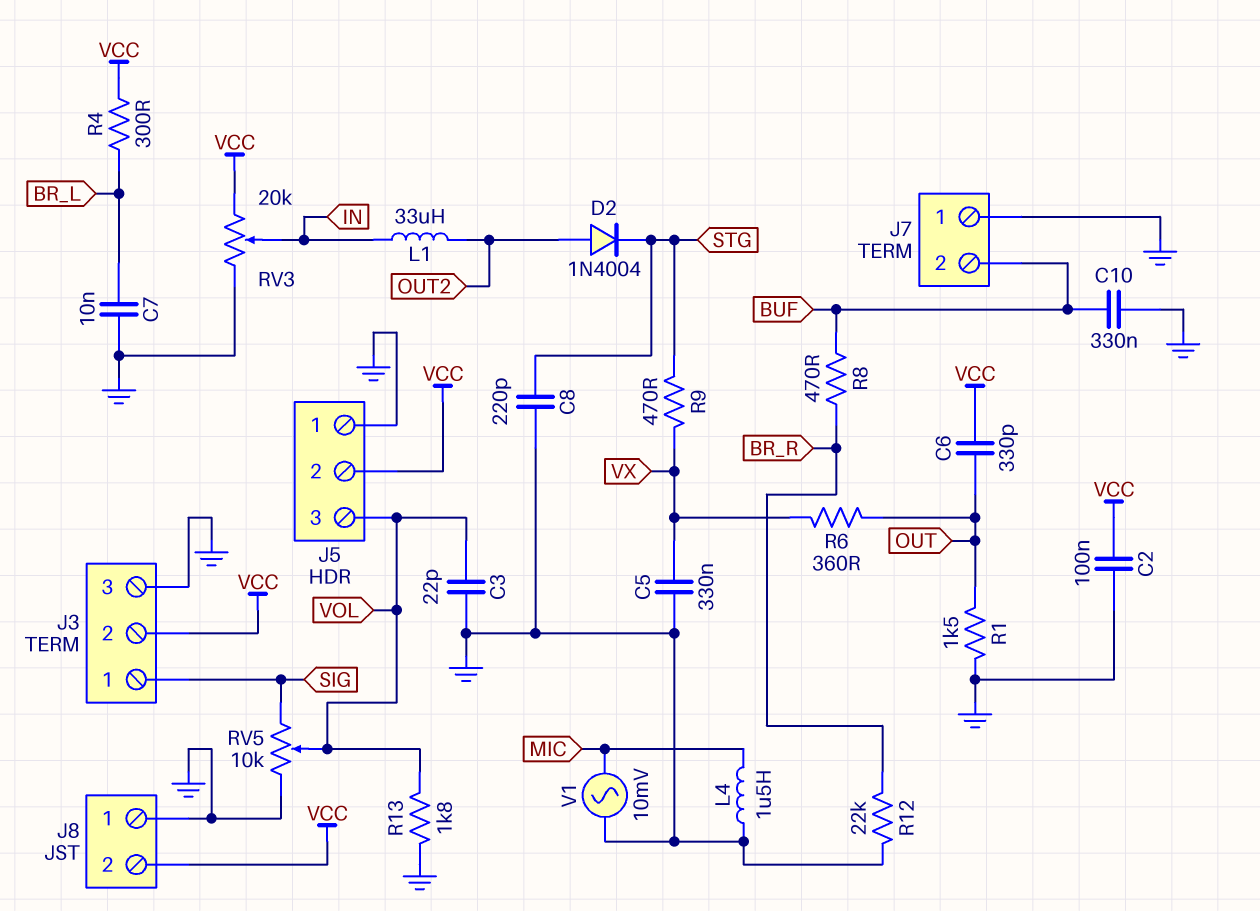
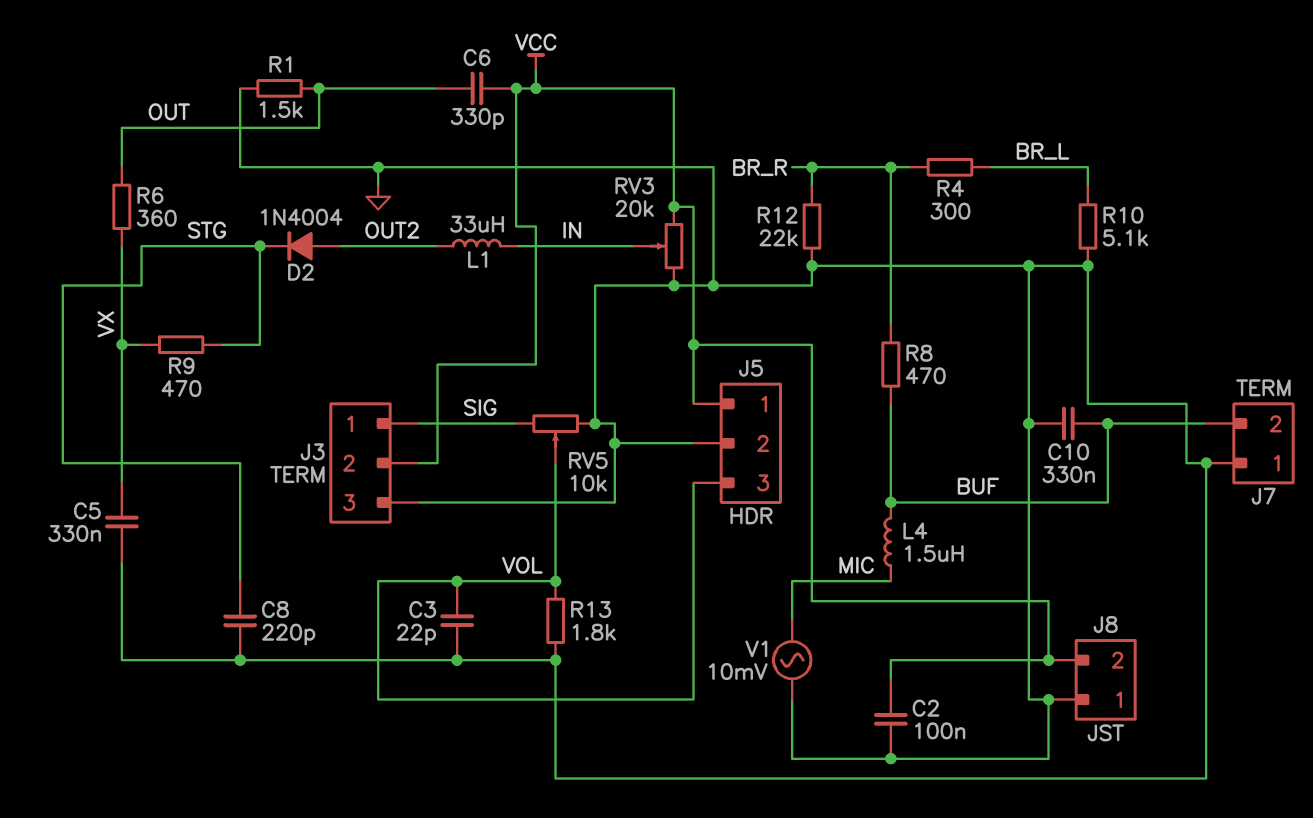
C7: 10nF (BR_L, GND) -> none
J5 pin 1: GND -> VCC
J5 pin 2: VCC -> GND
L4: 1.5uH (GND, MIC) -> 1.5uH (BUF, MIC)
R4: 300 (BR_L, VCC) -> 300 (BR_L, BR_R)
R10: none -> 5.1k (BR_L, GND)

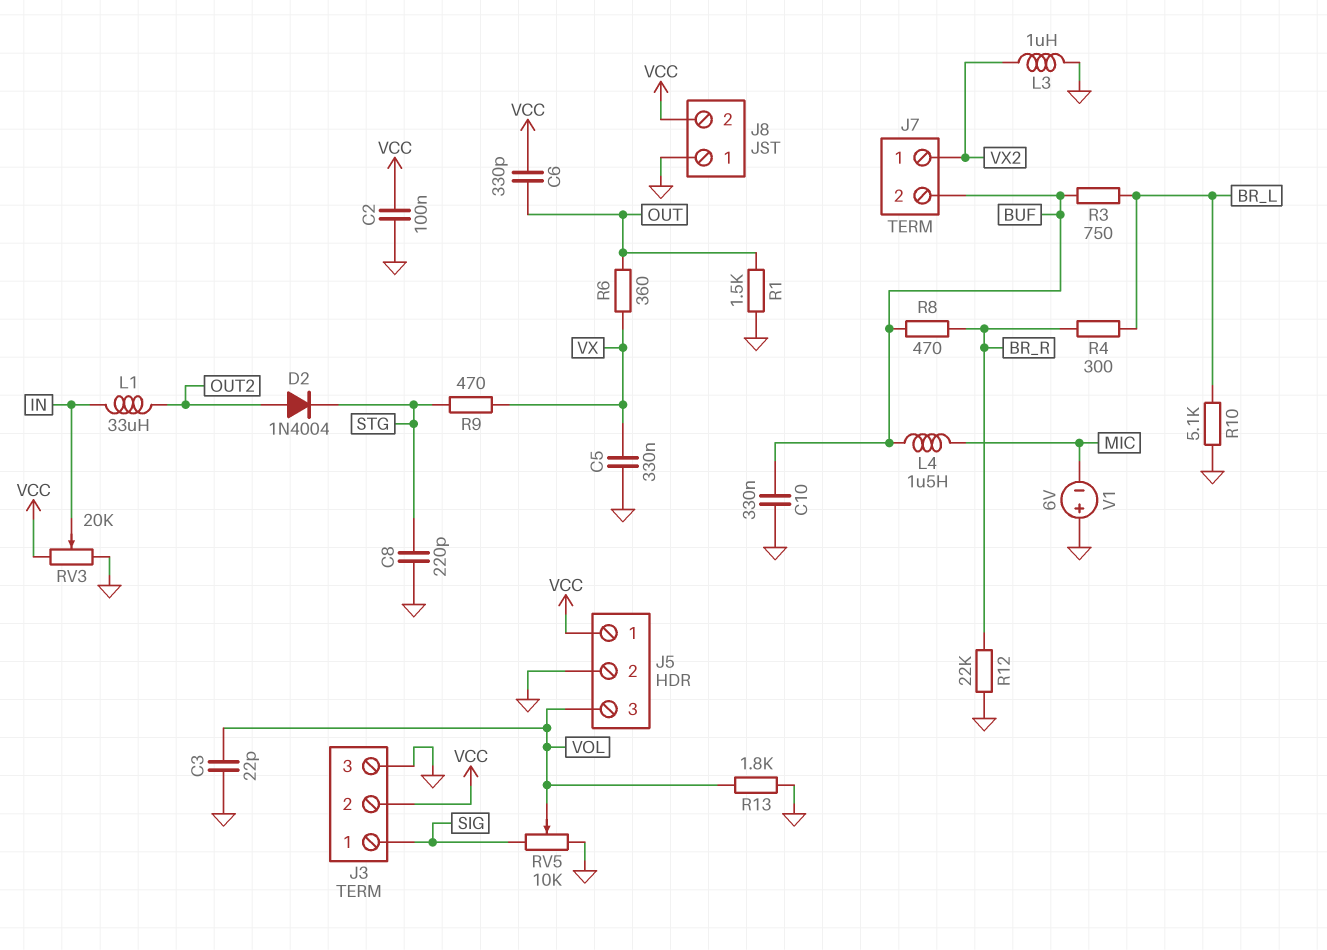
J7 pin 1: GND -> VX2
L3: none -> 1uH (GND, VX2)
R3: none -> 750 (BR_L, BUF)
V1: AC 10mV (GND, MIC) -> 6V (plus GND, minus MIC)

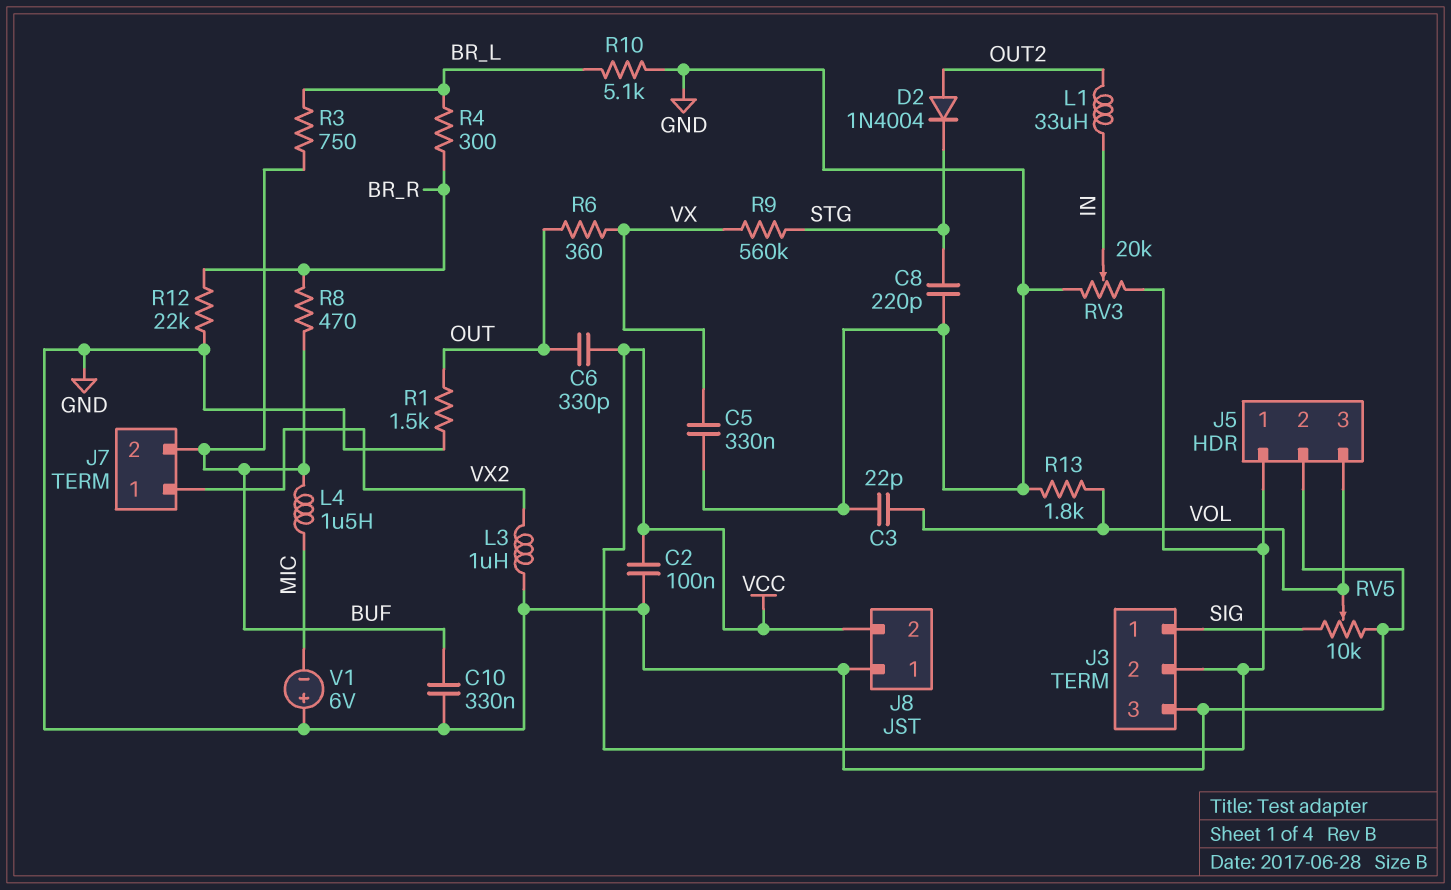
R9: 470 (STG, VX) -> 560k (STG, VX)

